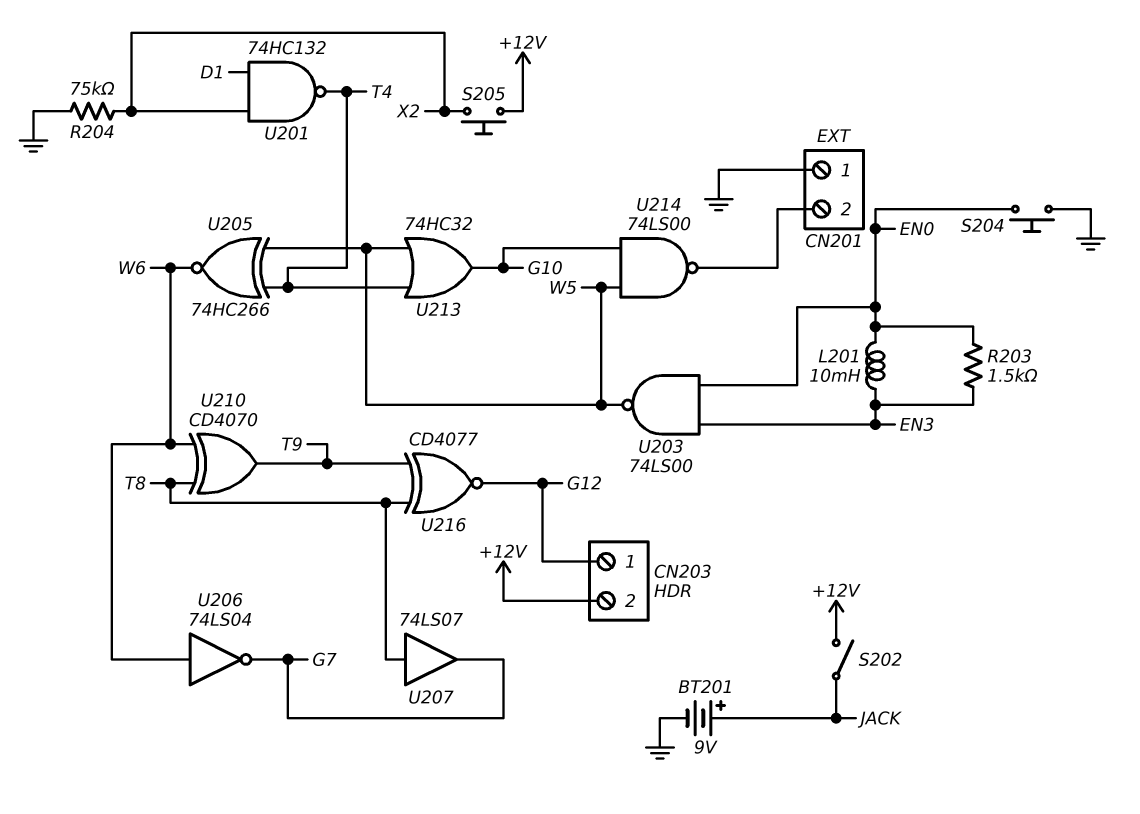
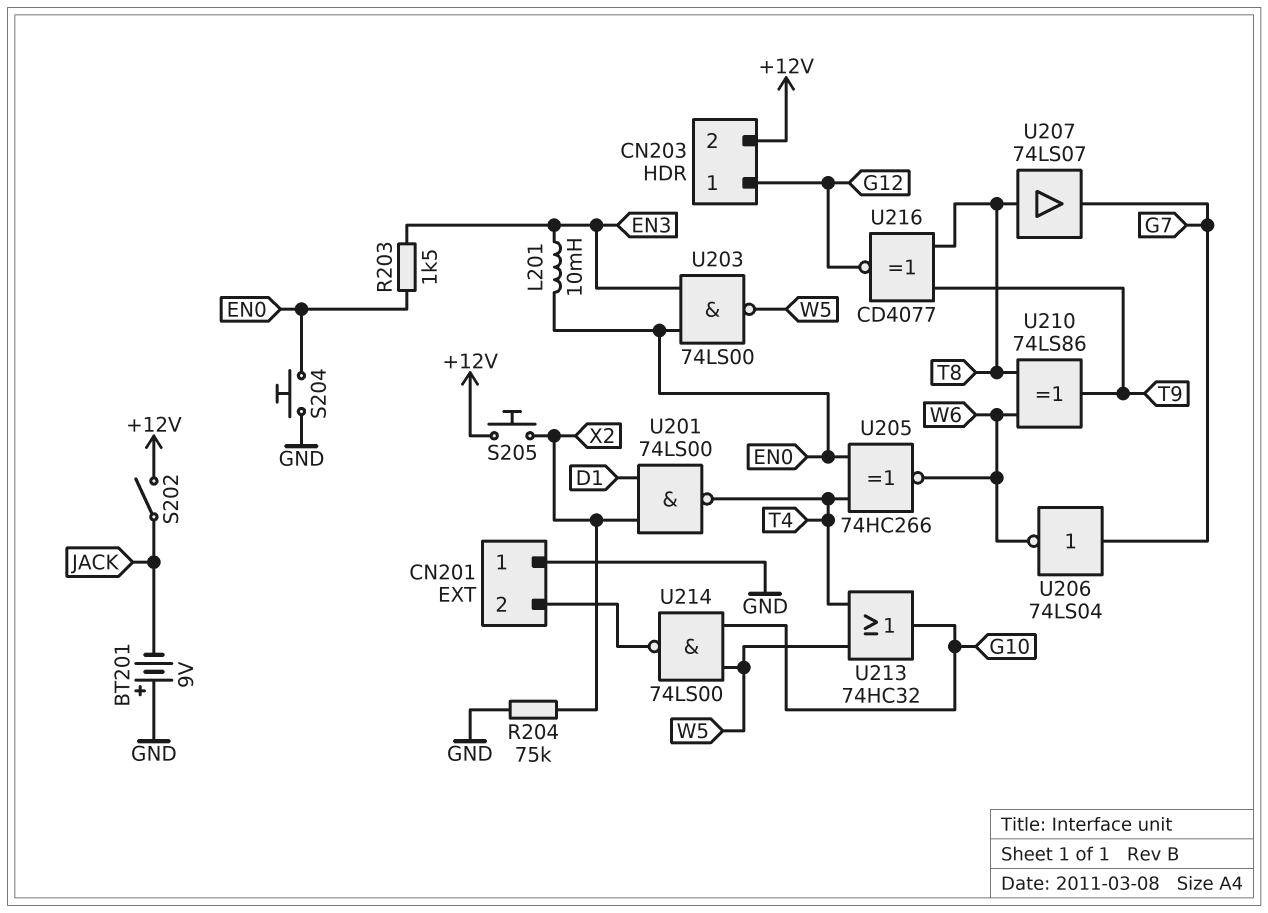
BT201: 9V (plus JACK, minus GND) -> 9V (plus GND, minus JACK)
U201: NAND 74HC132 (in D1, in X2, out T4) -> NAND 74LS00 (in D1, in X2, out T4)
U205: XNOR 74HC266 (in T4, in W5, out W6) -> XNOR 74HC266 (in EN0, in T4, out W6)
U206: NOT 74LS04 (in W6, out G7) -> NOT 74LS04 (in G7, out W6)
U210: XOR CD4070 (in T8, in W6, out T9) -> XOR 74LS86 (in T8, in W6, out T9)

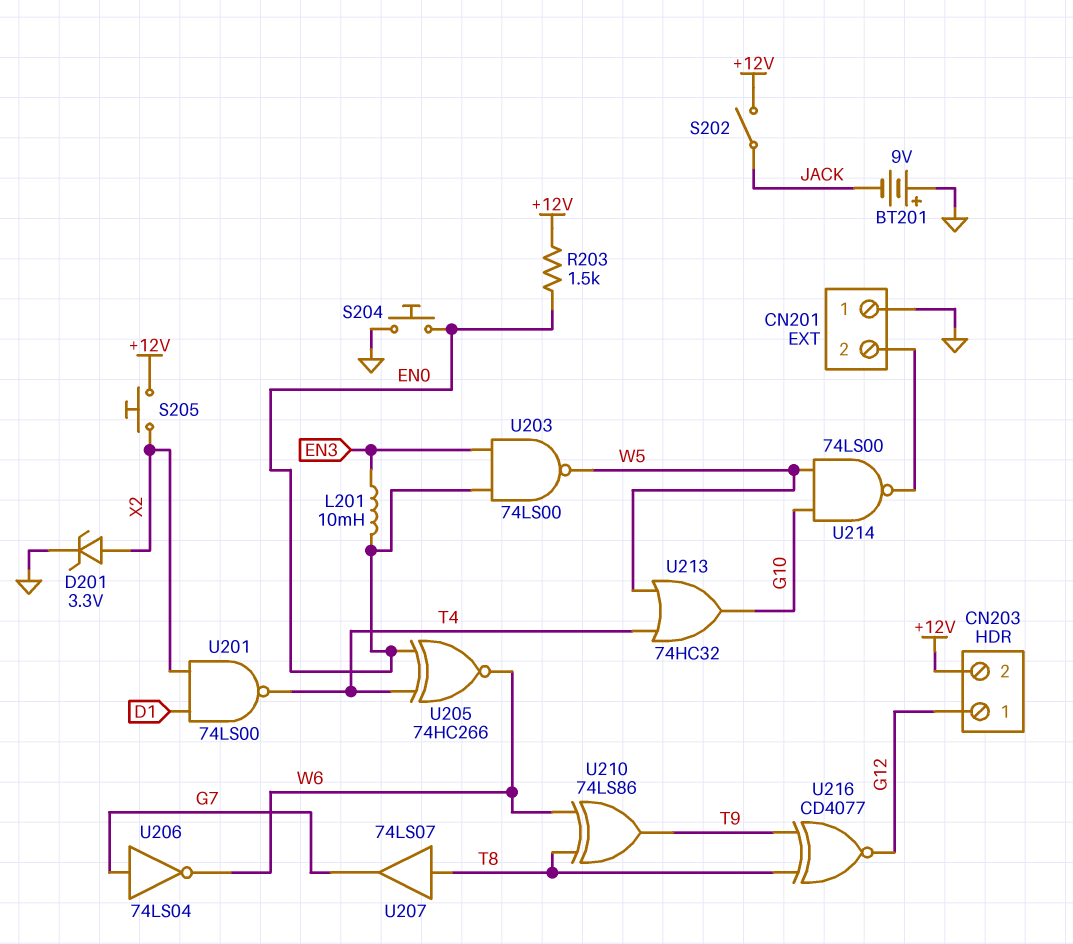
D201: none -> zener 3.3V (A X2, K GND)
R203: 1.5k (EN0, EN3) -> 1.5k (+12V, EN0)
R204: 75k (GND, X2) -> none

